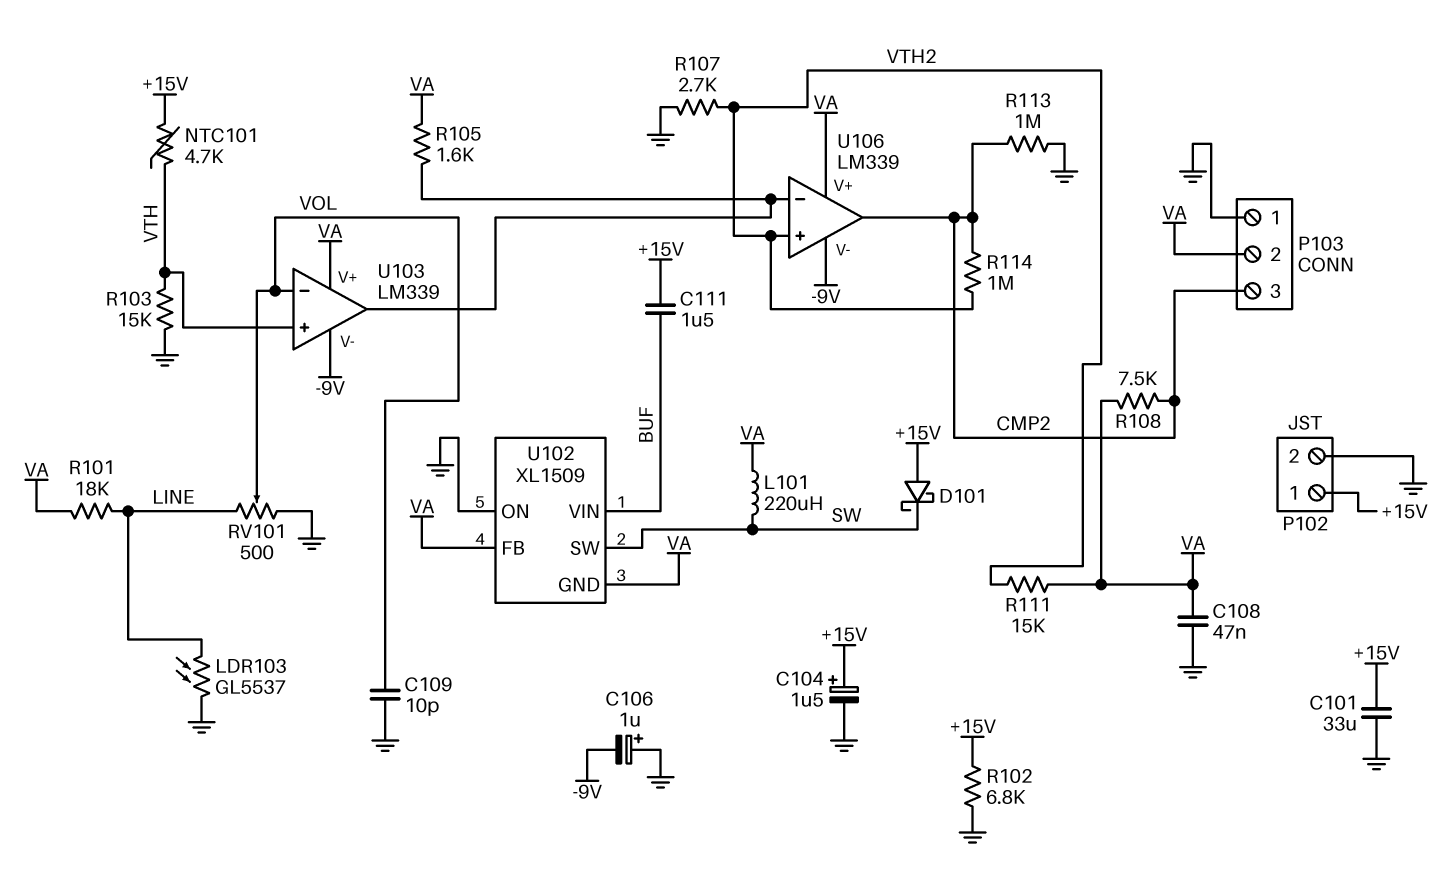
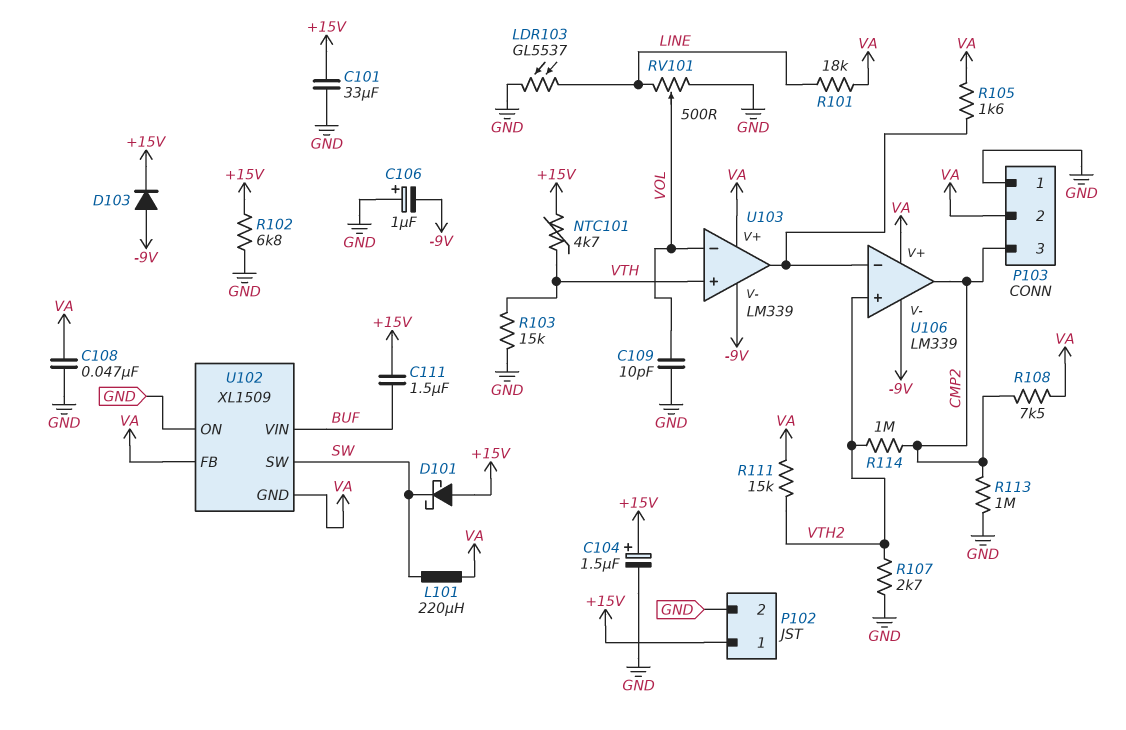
D103: none -> diode (A -9V, K +15V)

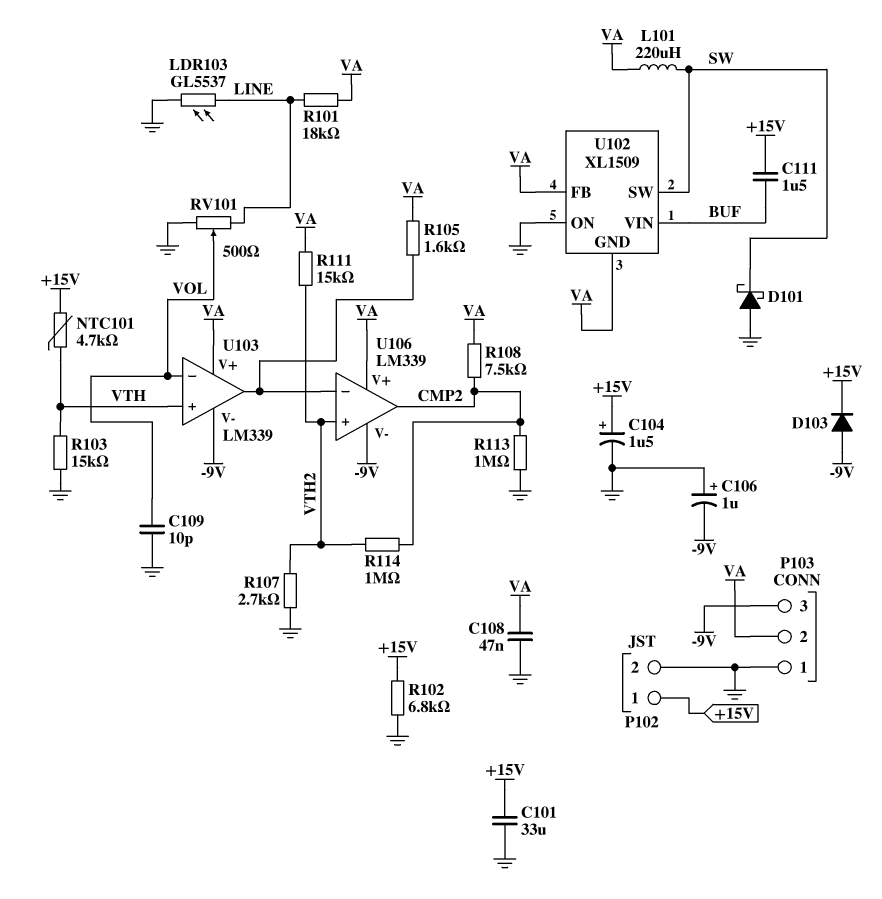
D101: schottky (A +15V, K SW) -> schottky (A GND, K SW)
P103 pin 3: CMP2 -> -9V

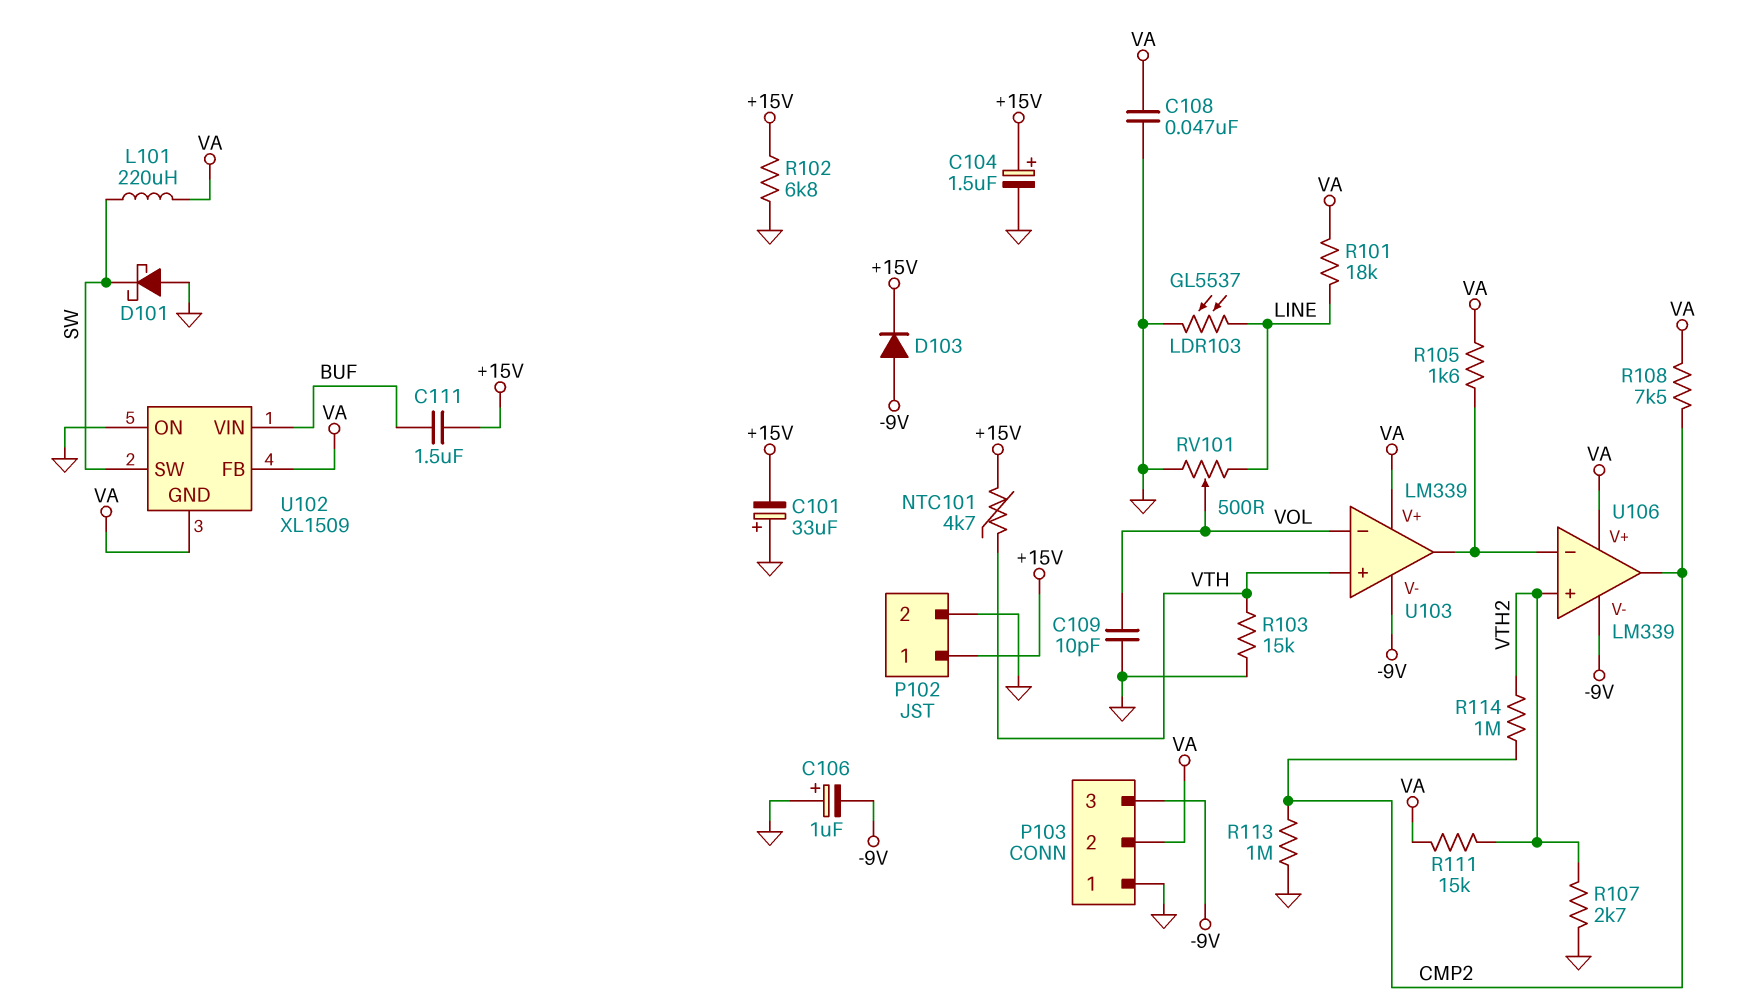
C101: 33uF (+15V, GND) -> 33uF (plus GND, minus +15V)

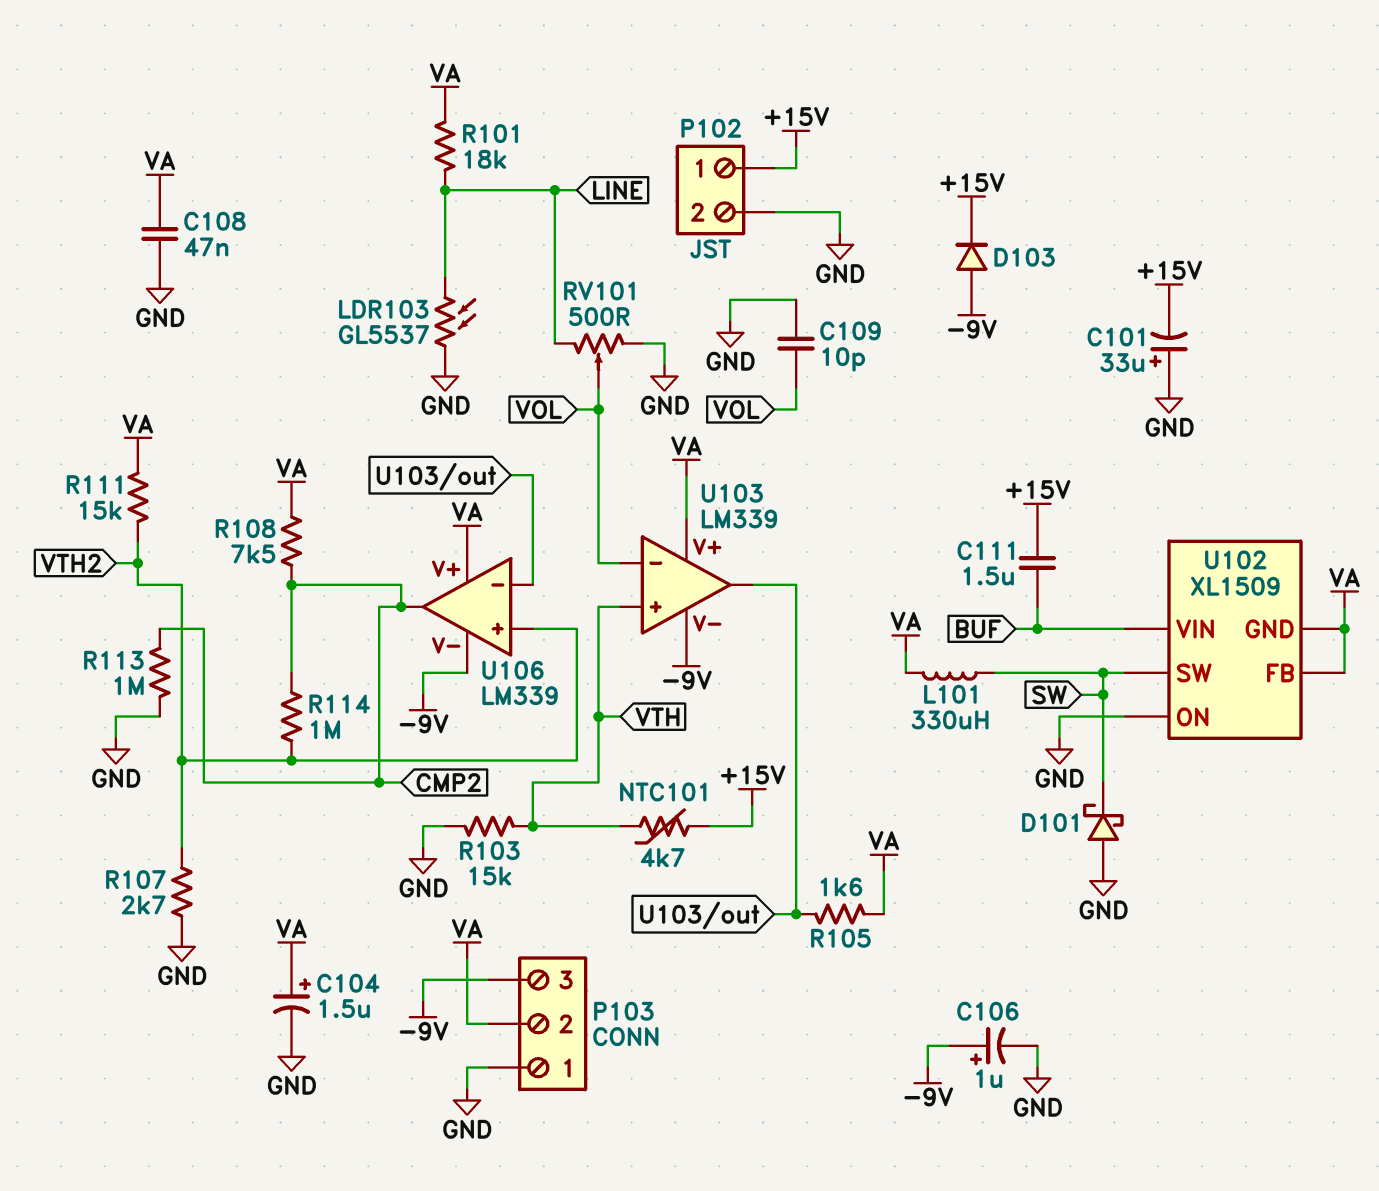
C104: 1.5uF (plus +15V, minus GND) -> 1.5uF (plus VA, minus GND)
C106: 1uF (plus GND, minus -9V) -> 1uF (plus -9V, minus GND)
L101: 220uH (SW, VA) -> 330uH (SW, VA)
R102: 6.8k (+15V, GND) -> none

